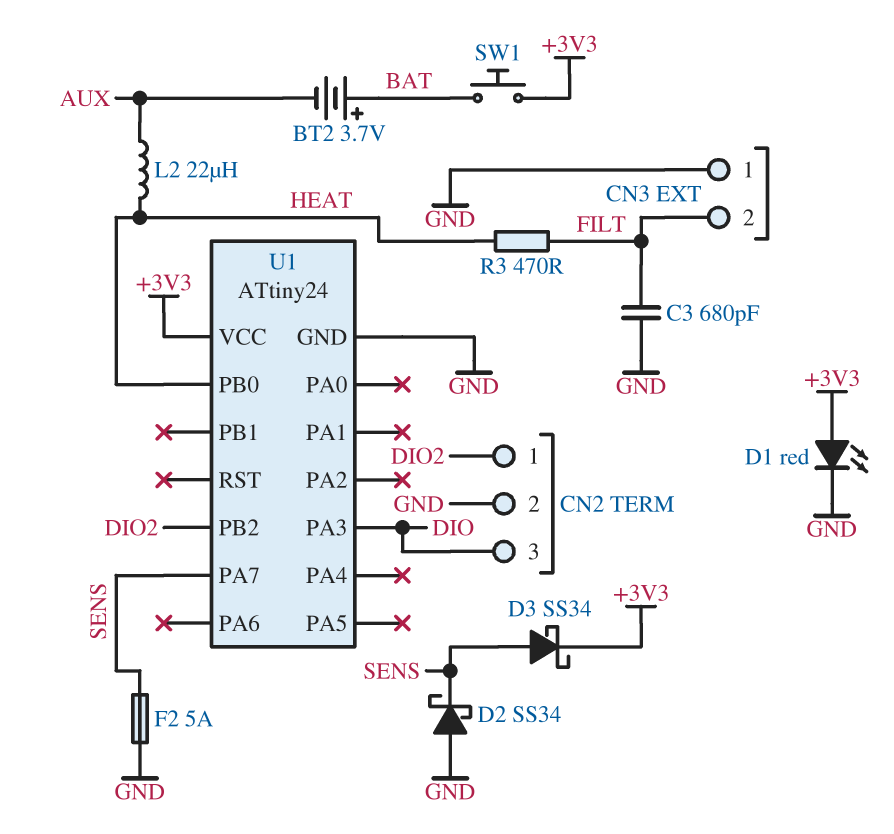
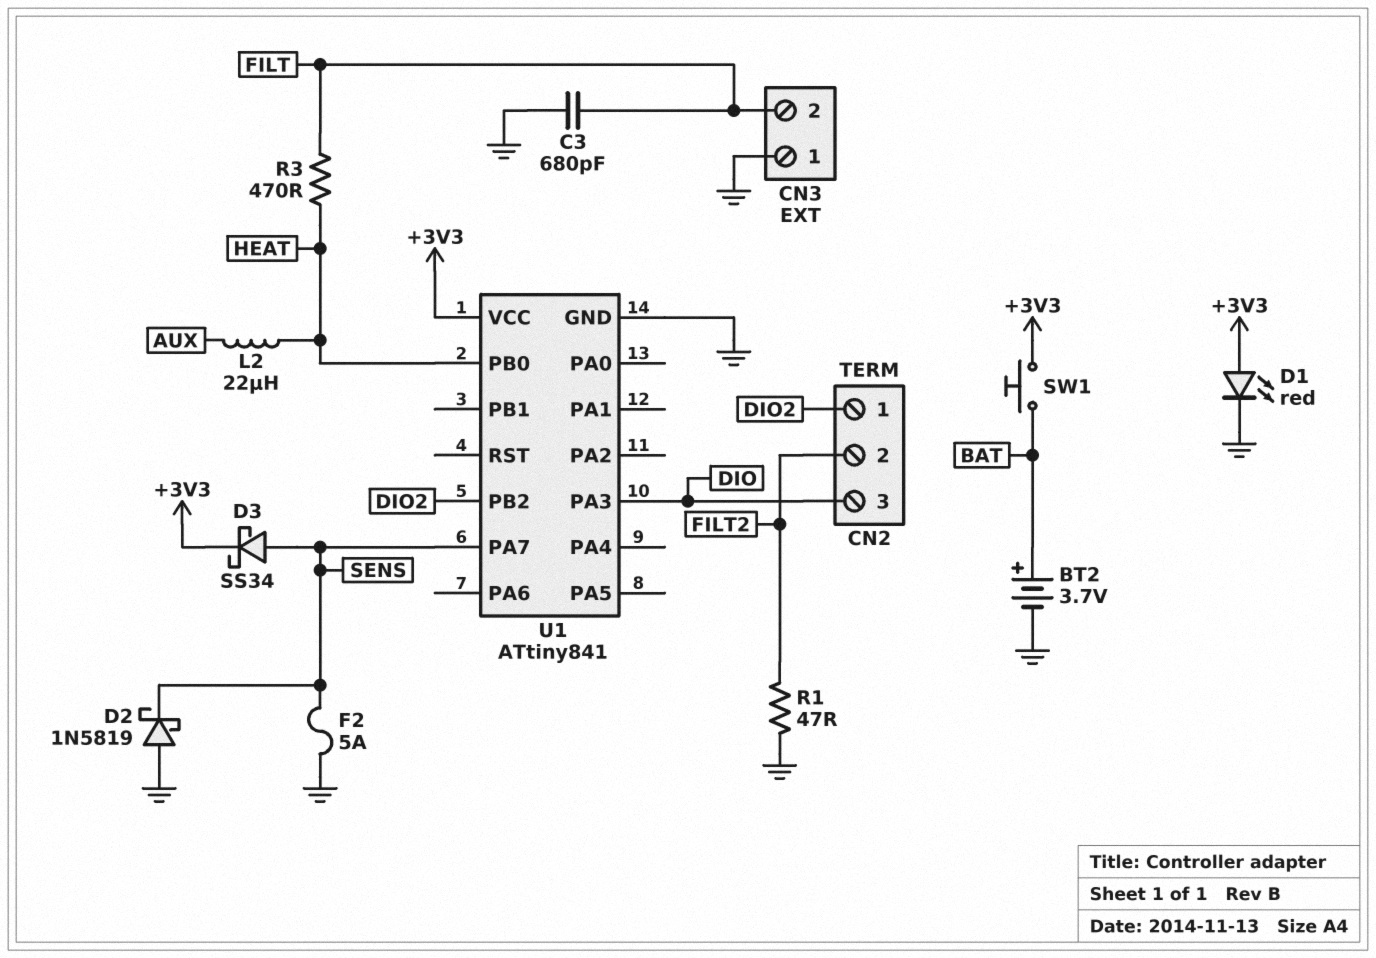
BT2: 3.7V (plus BAT, minus AUX) -> 3.7V (plus BAT, minus GND)
CN2 pin 2: GND -> FILT2
D2: schottky SS34 (A GND, K SENS) -> schottky 1N5819 (A GND, K SENS)
R1: none -> 47 (FILT2, GND)
U1: ATtiny24 -> ATtiny841

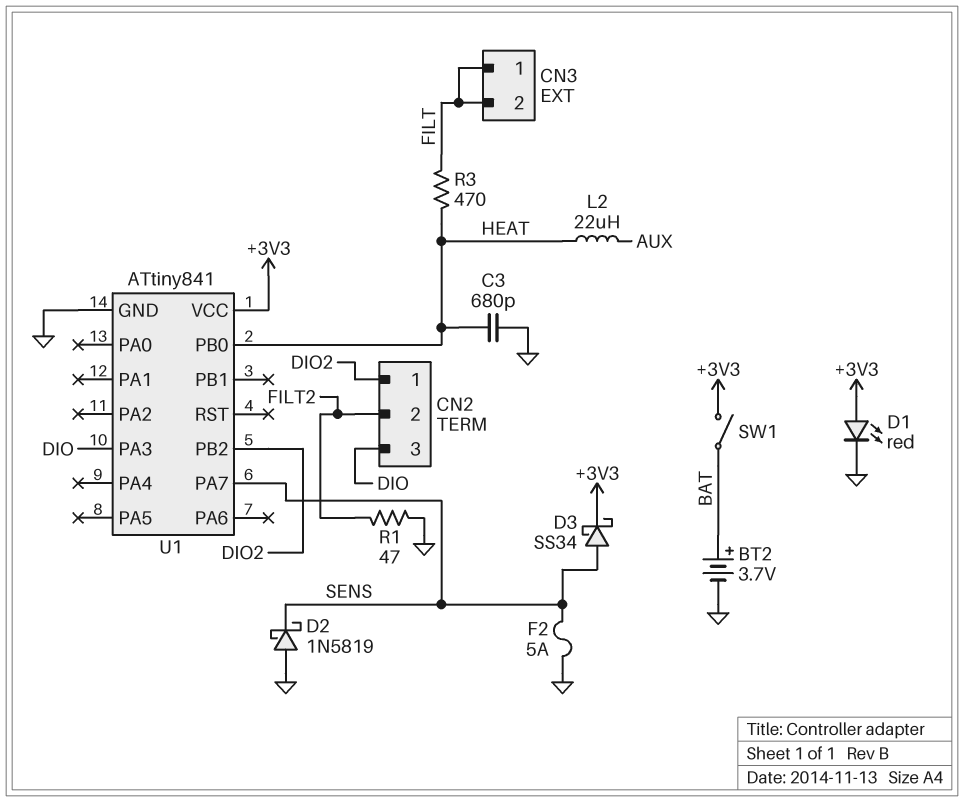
C3: 680pF (FILT, GND) -> 680pF (GND, HEAT)
CN3 pin 1: GND -> FILT
SW1: button (+3V3, BAT) -> switch (+3V3, BAT)

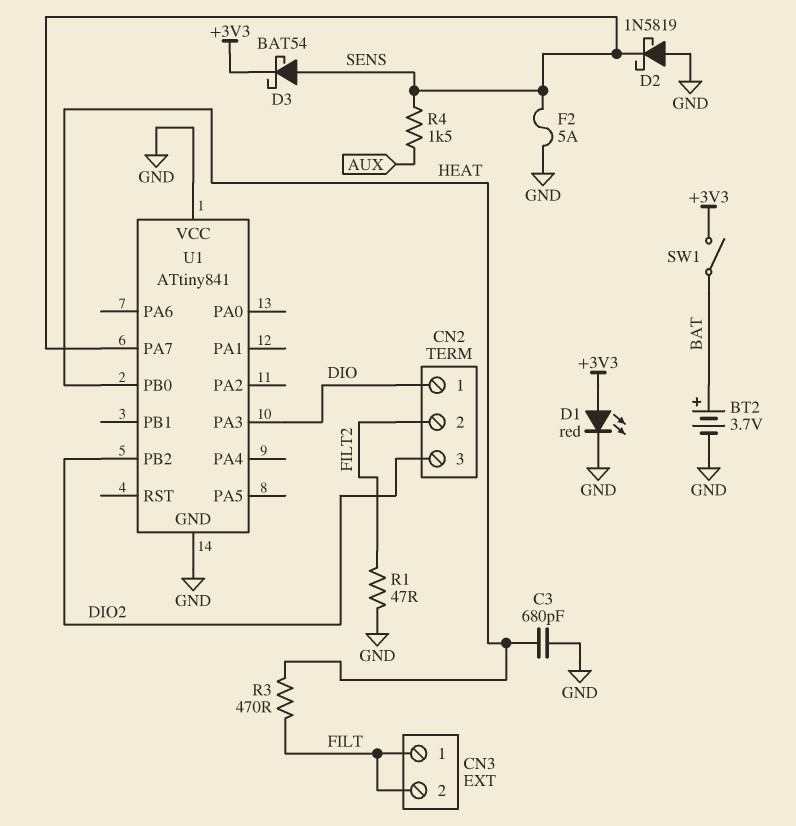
CN2 pin 1: DIO2 -> DIO
CN2 pin 3: DIO -> DIO2
D3: schottky SS34 (A SENS, K +3V3) -> schottky BAT54 (A SENS, K +3V3)
L2: 22uH (AUX, HEAT) -> none
R4: none -> 1.5k (AUX, SENS)
U1 pin VCC: +3V3 -> GND

